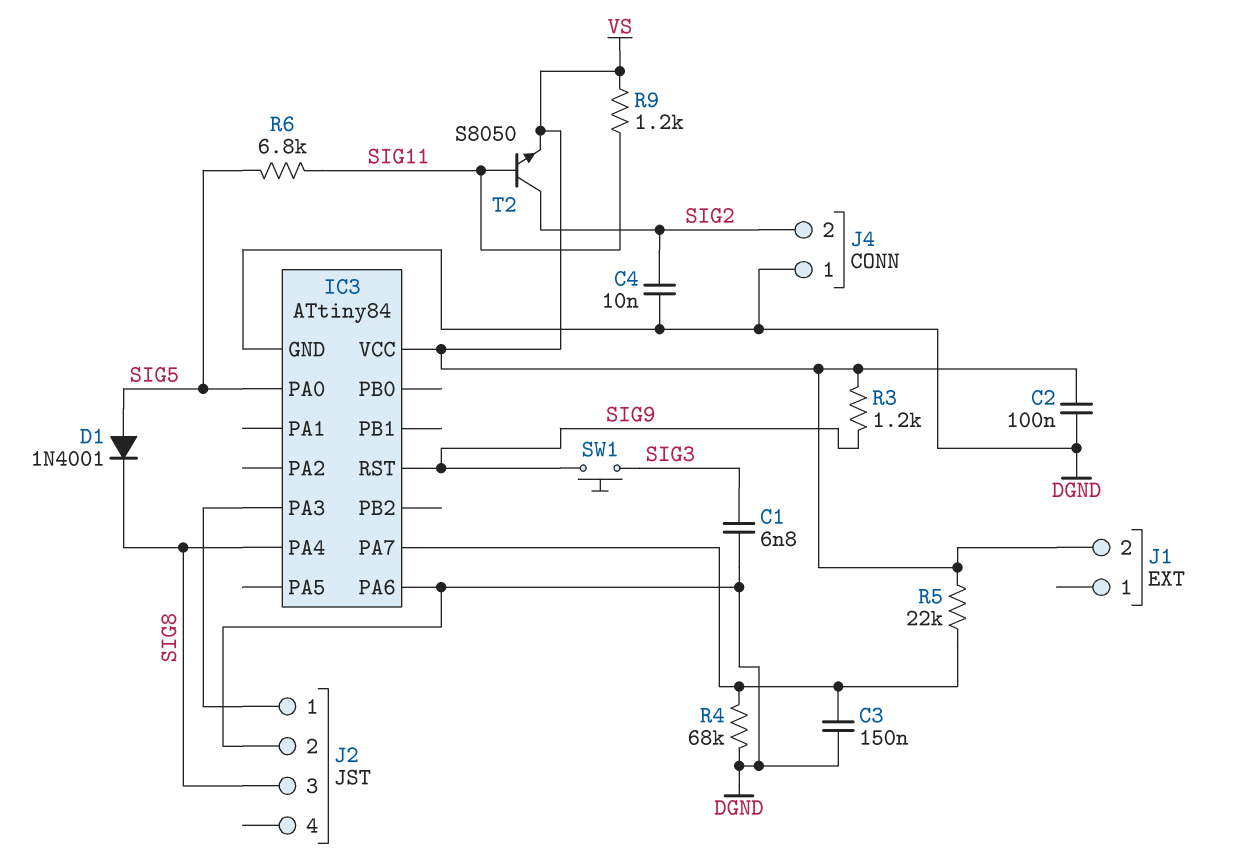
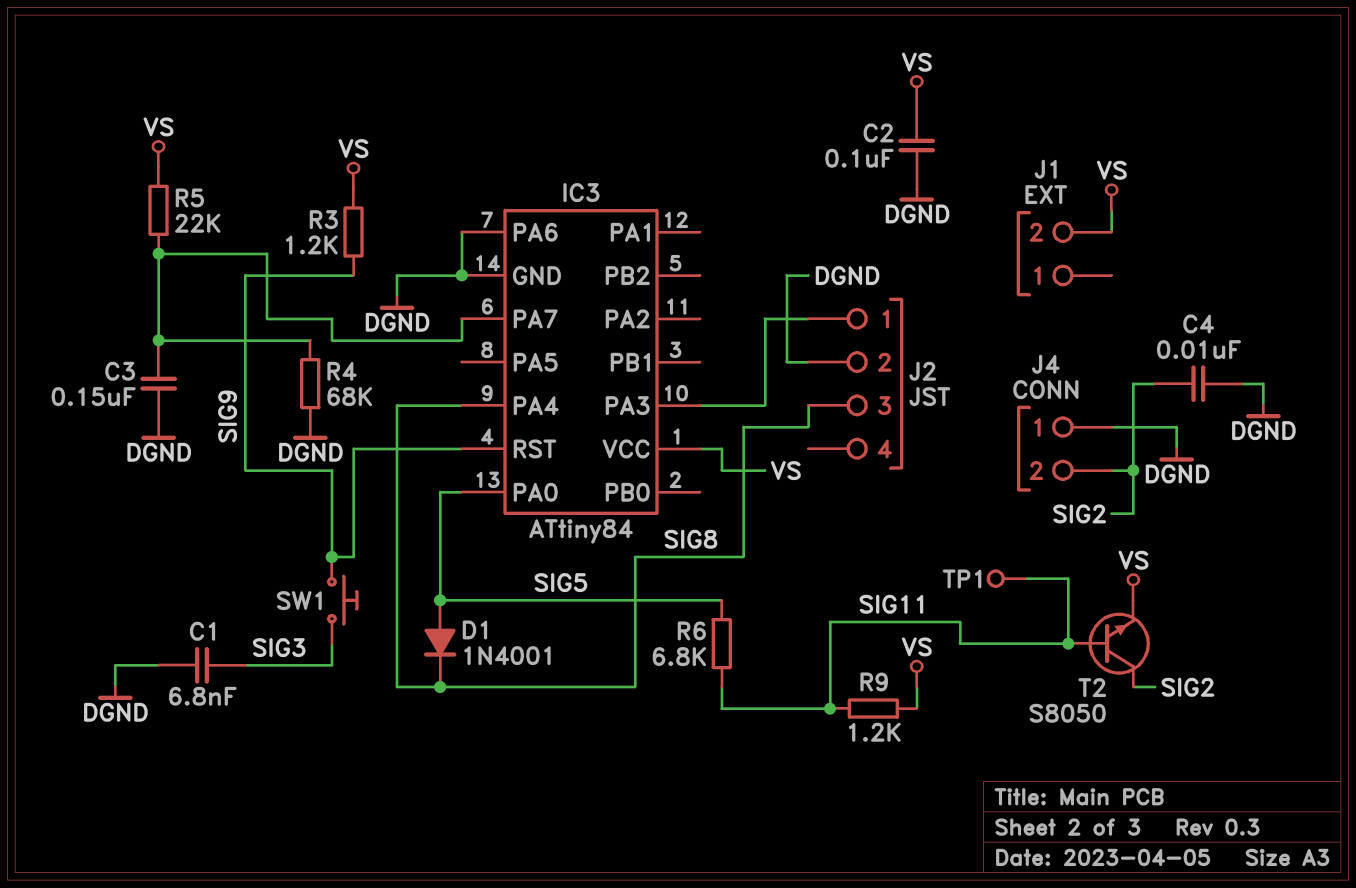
TP1: none -> test point (SIG11)

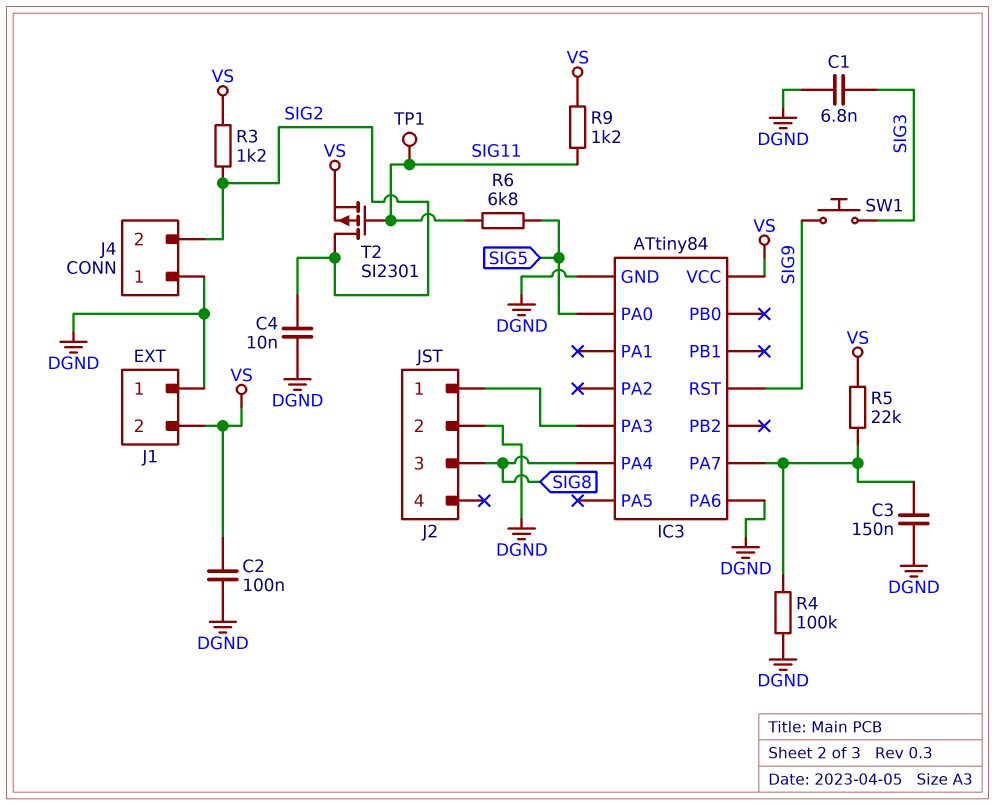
D1: diode 1N4001 (A SIG5, K SIG8) -> none
J1 pin 1: none -> DGND
R3: 1.2k (SIG9, VS) -> 1.2k (SIG2, VS)
R4: 68k (DGND, IC3/PA7) -> 100k (DGND, IC3/PA7)
T2: NPN S8050 (B SIG11, C SIG2, E VS) -> PMOS SI2301 (G SIG11, D SIG2, S VS)

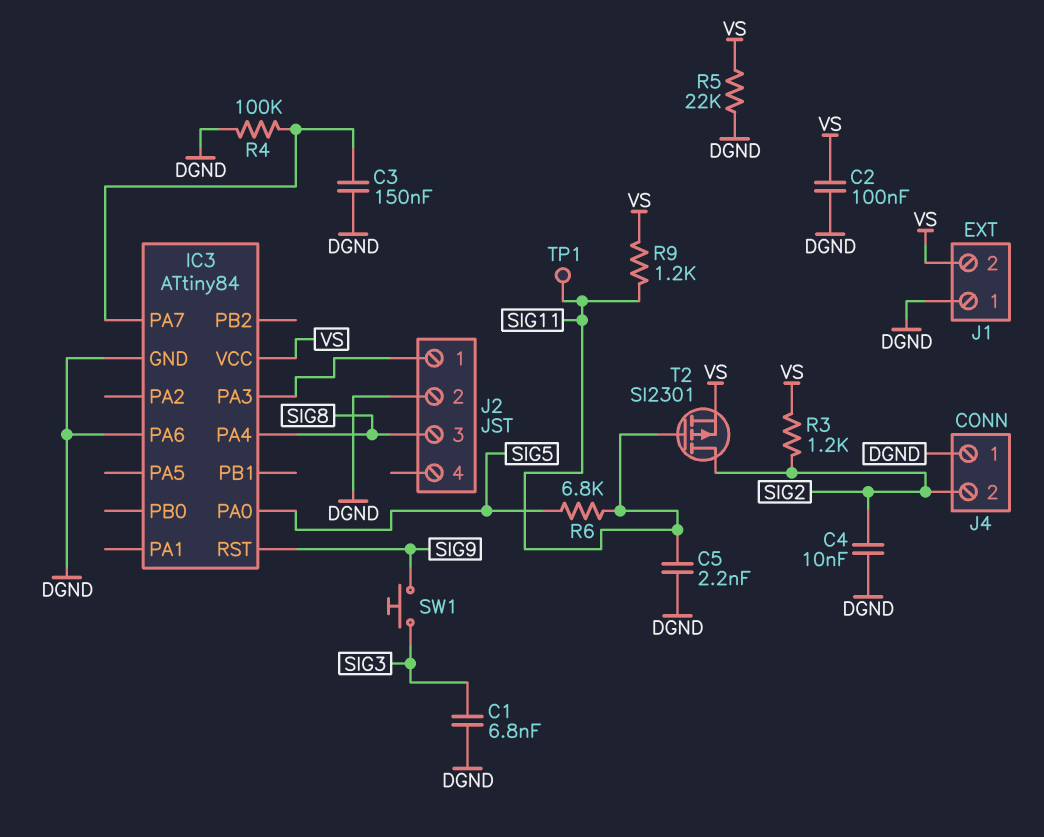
C5: none -> 2.2nF (DGND, SIG11)
R5: 22k (IC3/PA7, VS) -> 22k (DGND, VS)

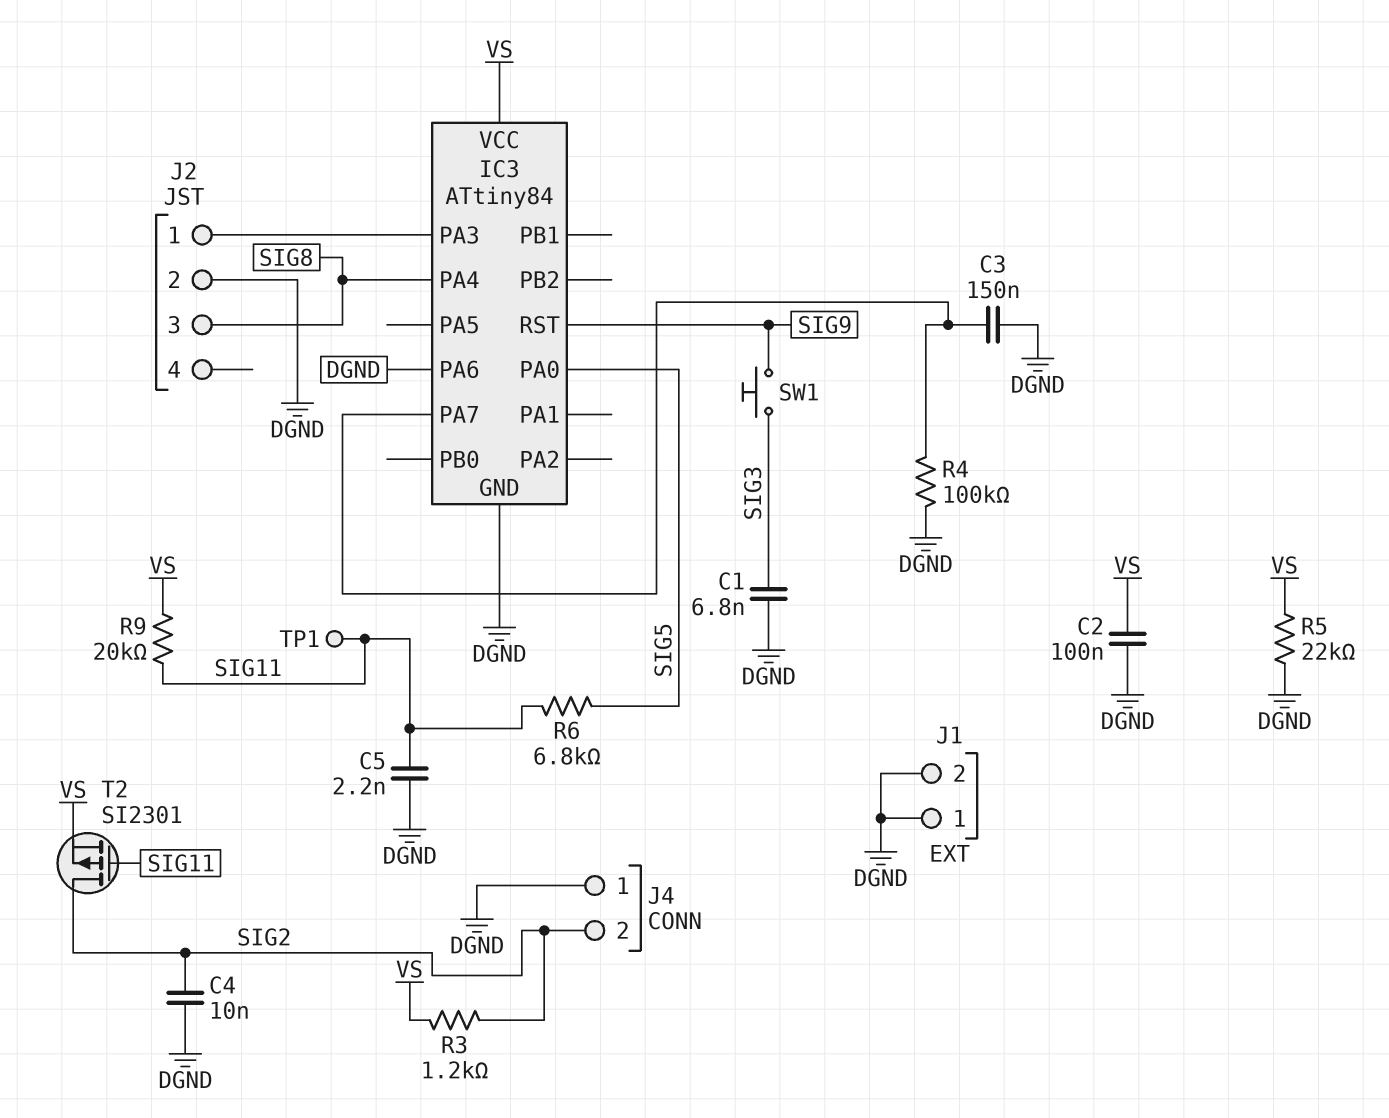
J1 pin 2: VS -> DGND
R9: 1.2k (SIG11, VS) -> 20k (SIG11, VS)

